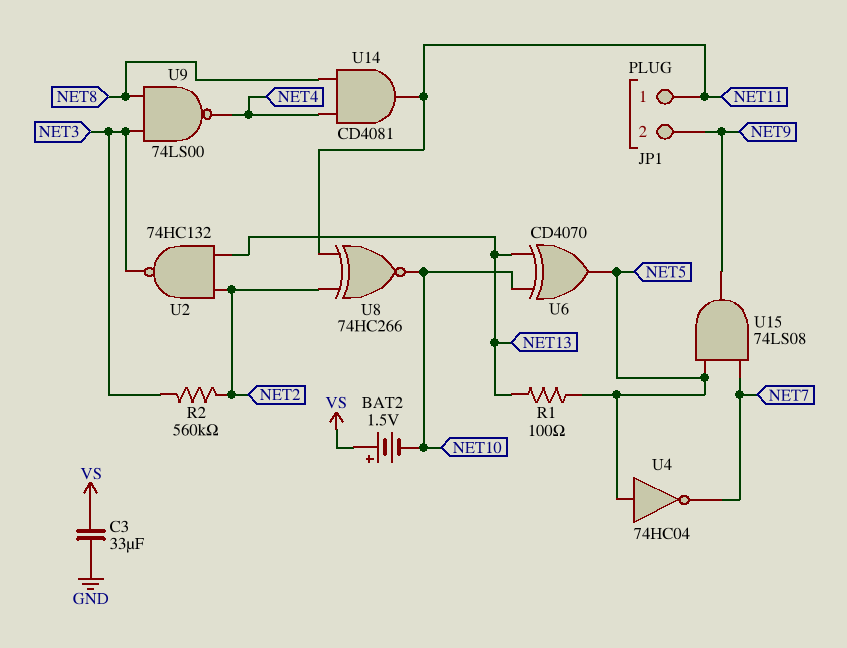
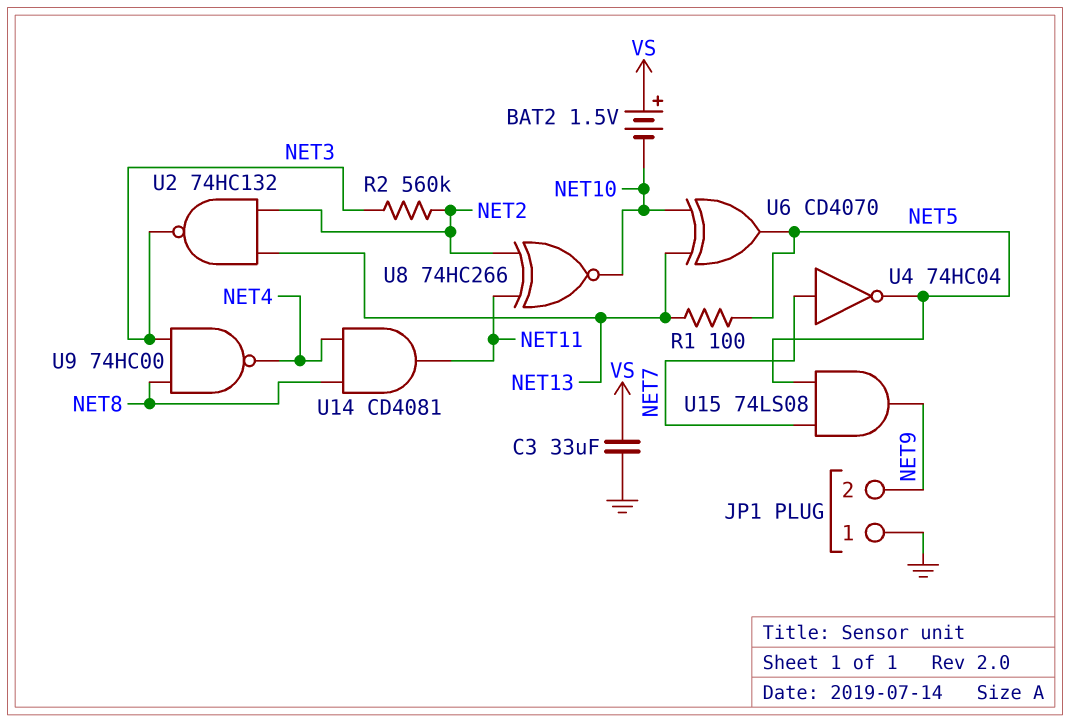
JP1 pin 1: NET11 -> GND
U4: NOT 74HC04 (in NET5, out NET7) -> NOT 74HC04 (in NET7, out NET5)
U9: NAND 74LS00 (in NET3, in NET8, out NET4) -> NAND 74HC00 (in NET3, in NET8, out NET4)

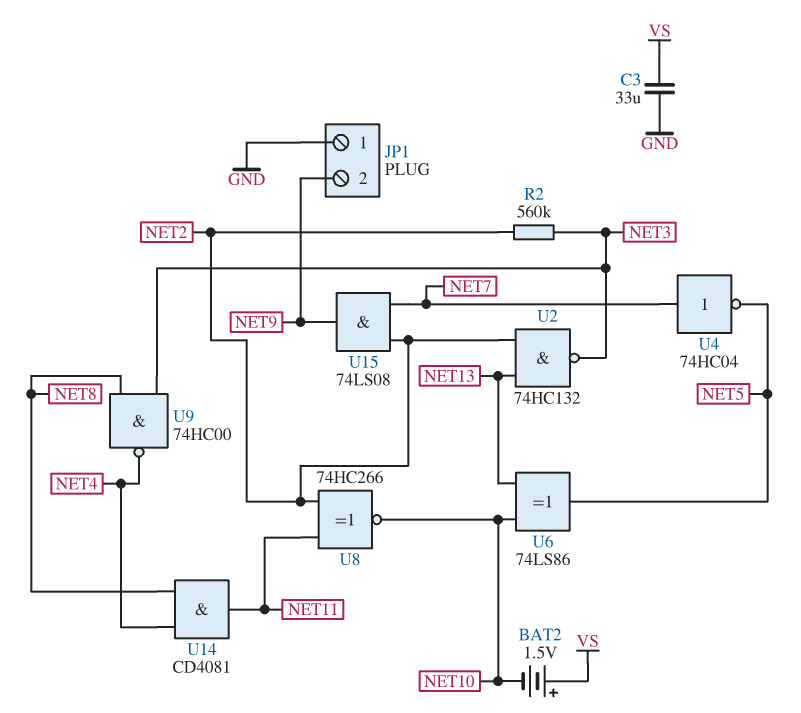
R1: 100 (NET5, NET13) -> none
U6: XOR CD4070 (in NET10, in NET13, out NET5) -> XOR 74LS86 (in NET10, in NET13, out NET5)
U15: AND 74LS08 (in NET5, in NET7, out NET9) -> AND 74LS08 (in NET2, in NET7, out NET9)

